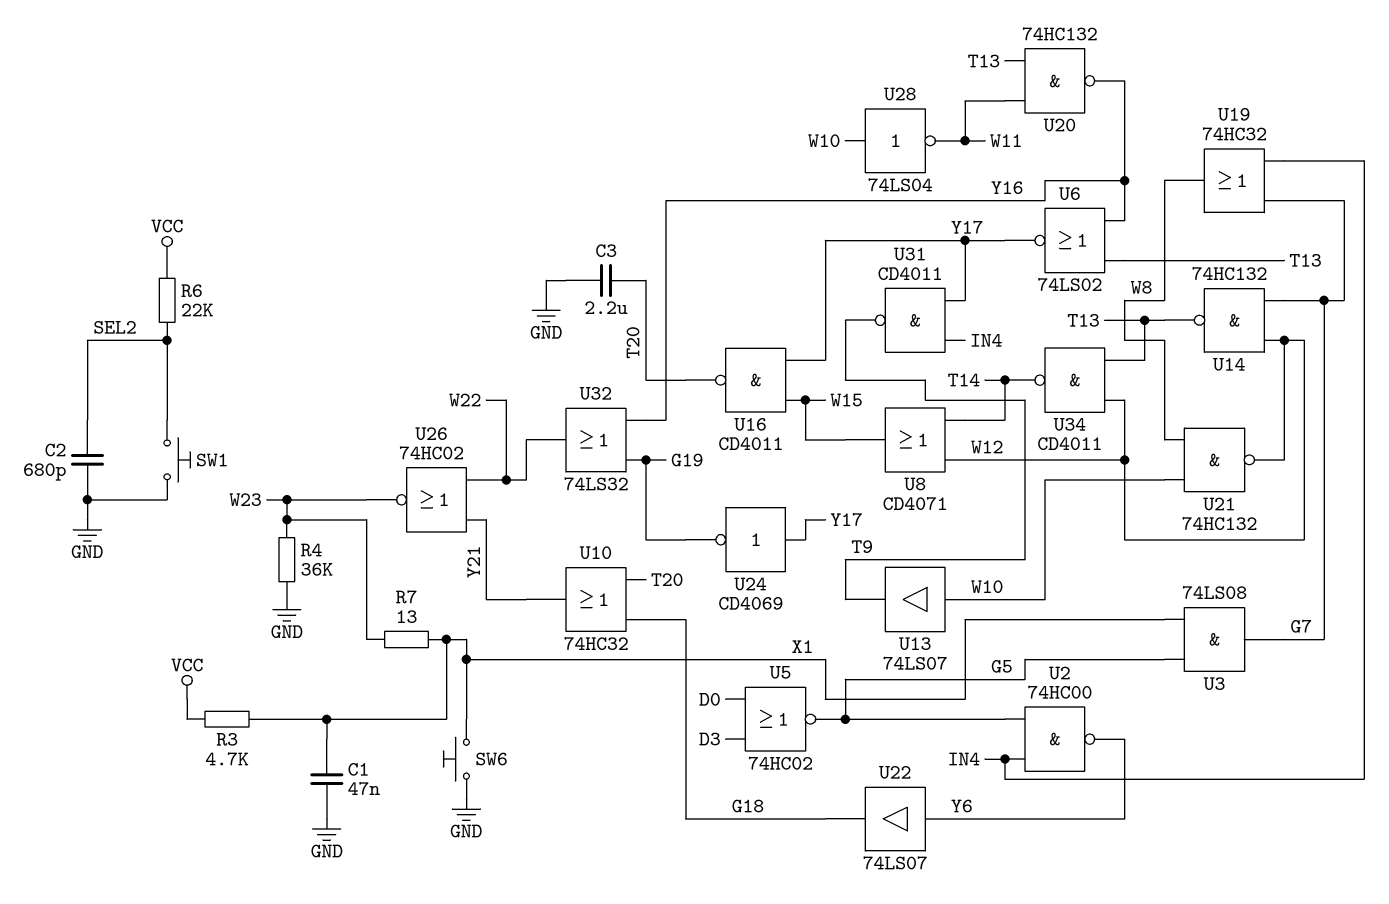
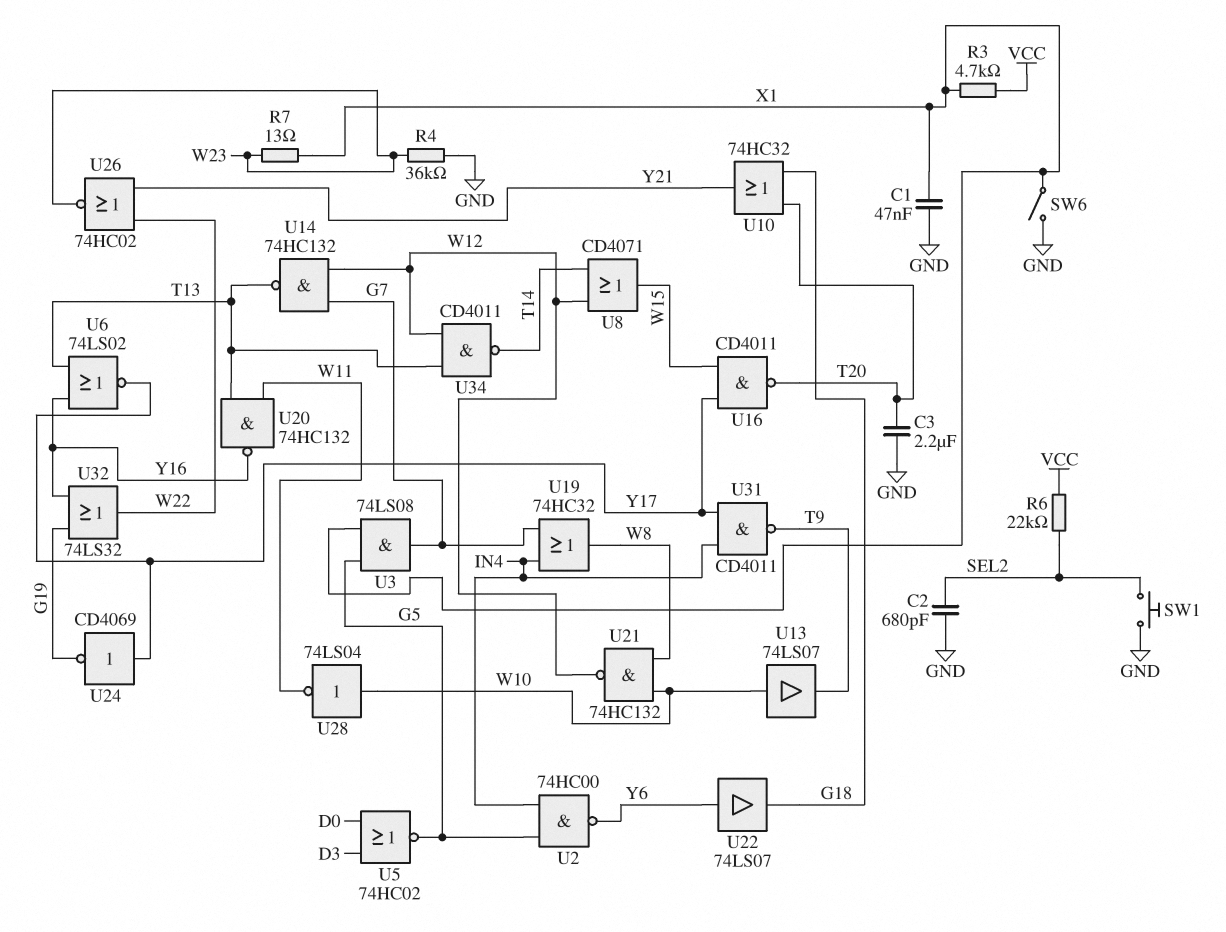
SW6: button (GND, X1) -> switch (GND, X1)

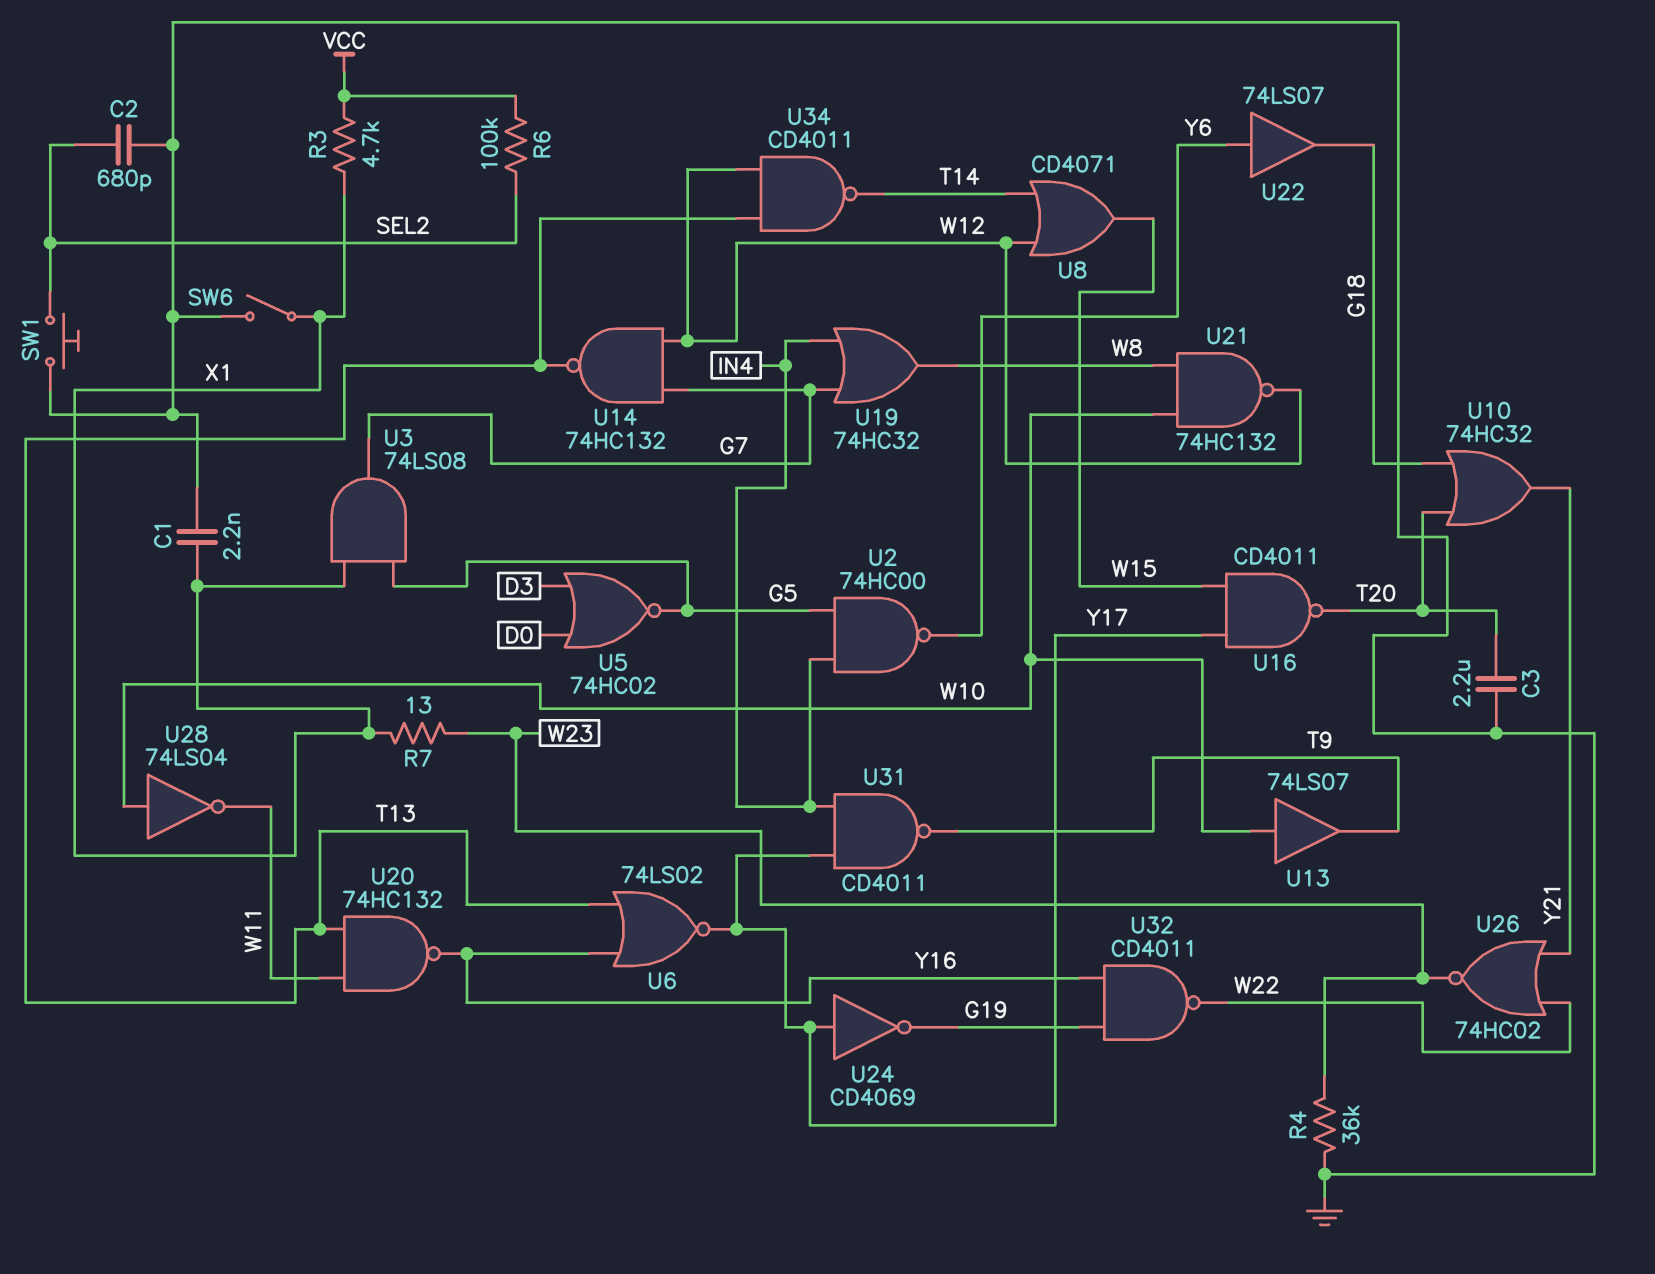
C1: 47nF (GND, X1) -> 2.2nF (GND, X1)
R6: 22k (SEL2, VCC) -> 100k (SEL2, VCC)
U32: OR 74LS32 (in G19, in Y16, out W22) -> NAND CD4011 (in G19, in Y16, out W22)

